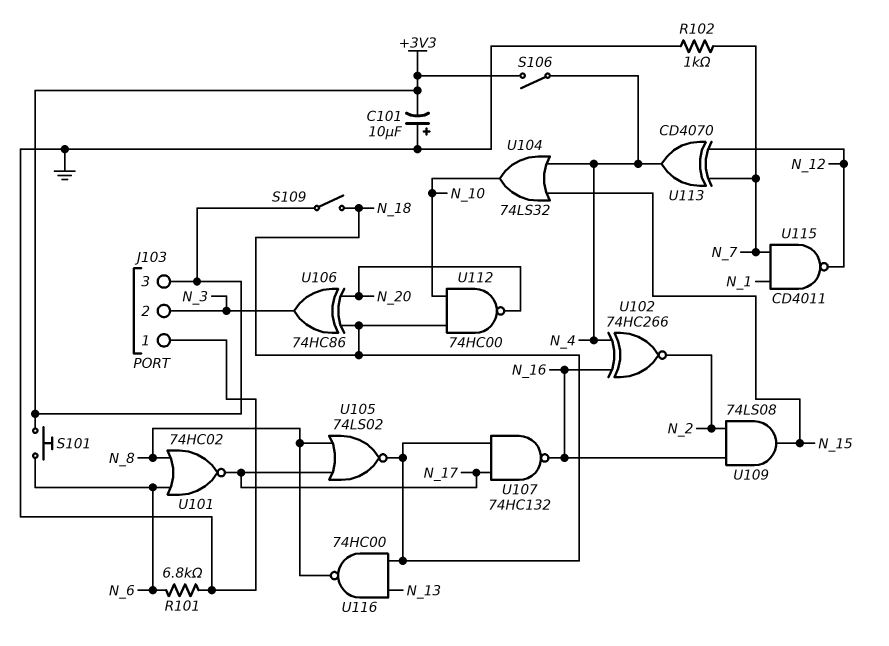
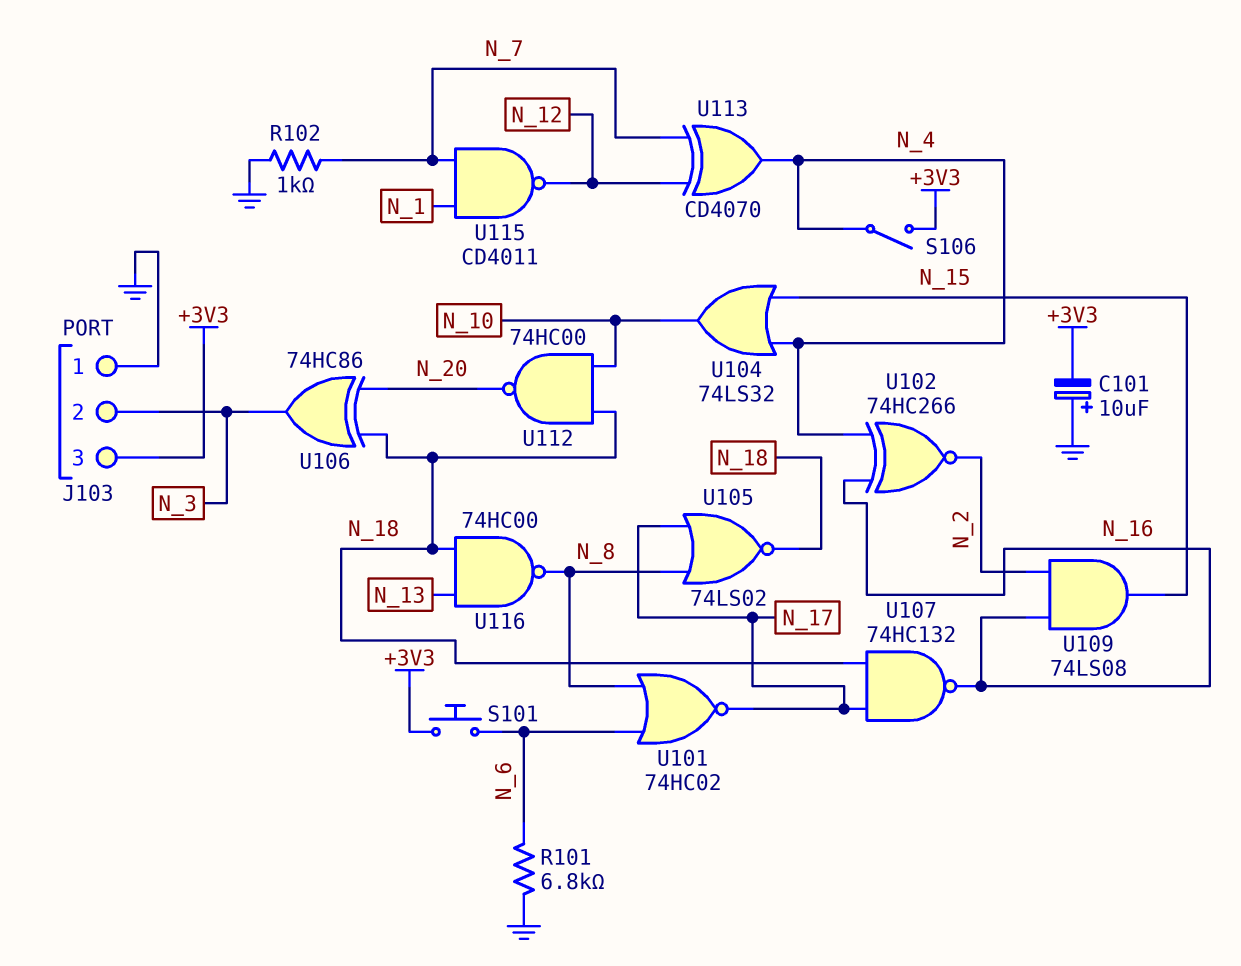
S109: switch (+3V3, N_18) -> none

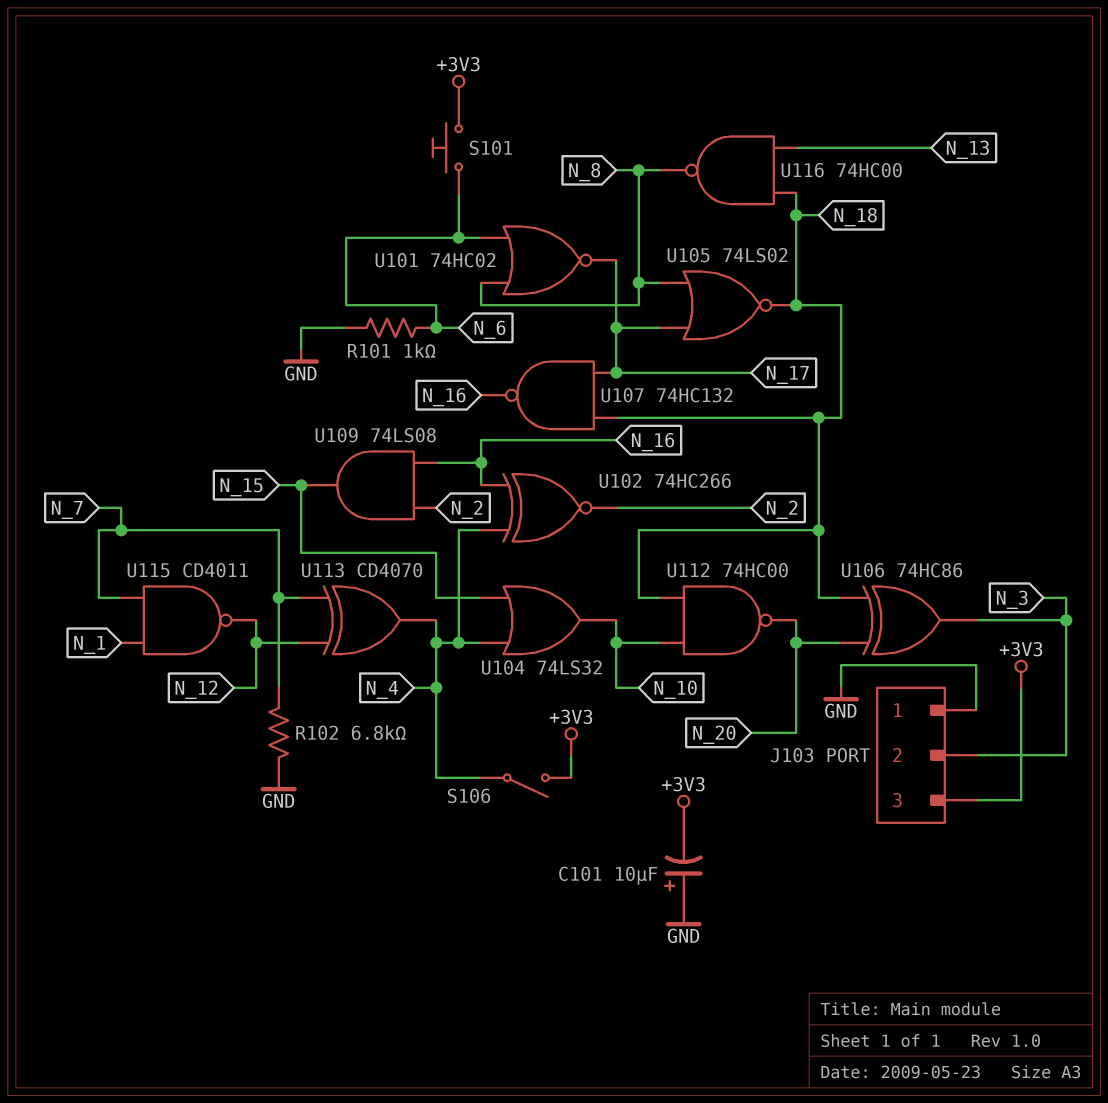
R101: 6.8k (GND, N_6) -> 1k (GND, N_6)
R102: 1k (GND, N_7) -> 6.8k (GND, N_7)

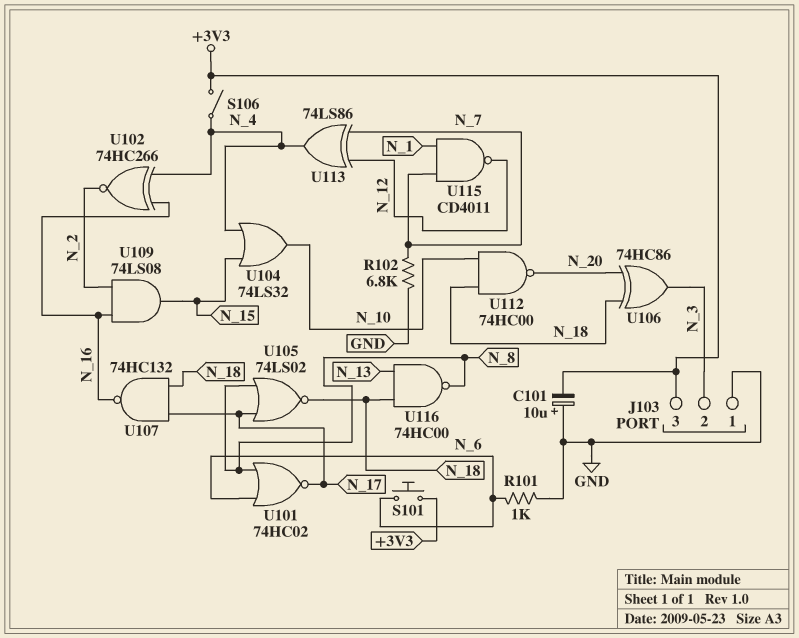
U113: XOR CD4070 (in N_7, in N_12, out N_4) -> XOR 74LS86 (in N_7, in N_12, out N_4)

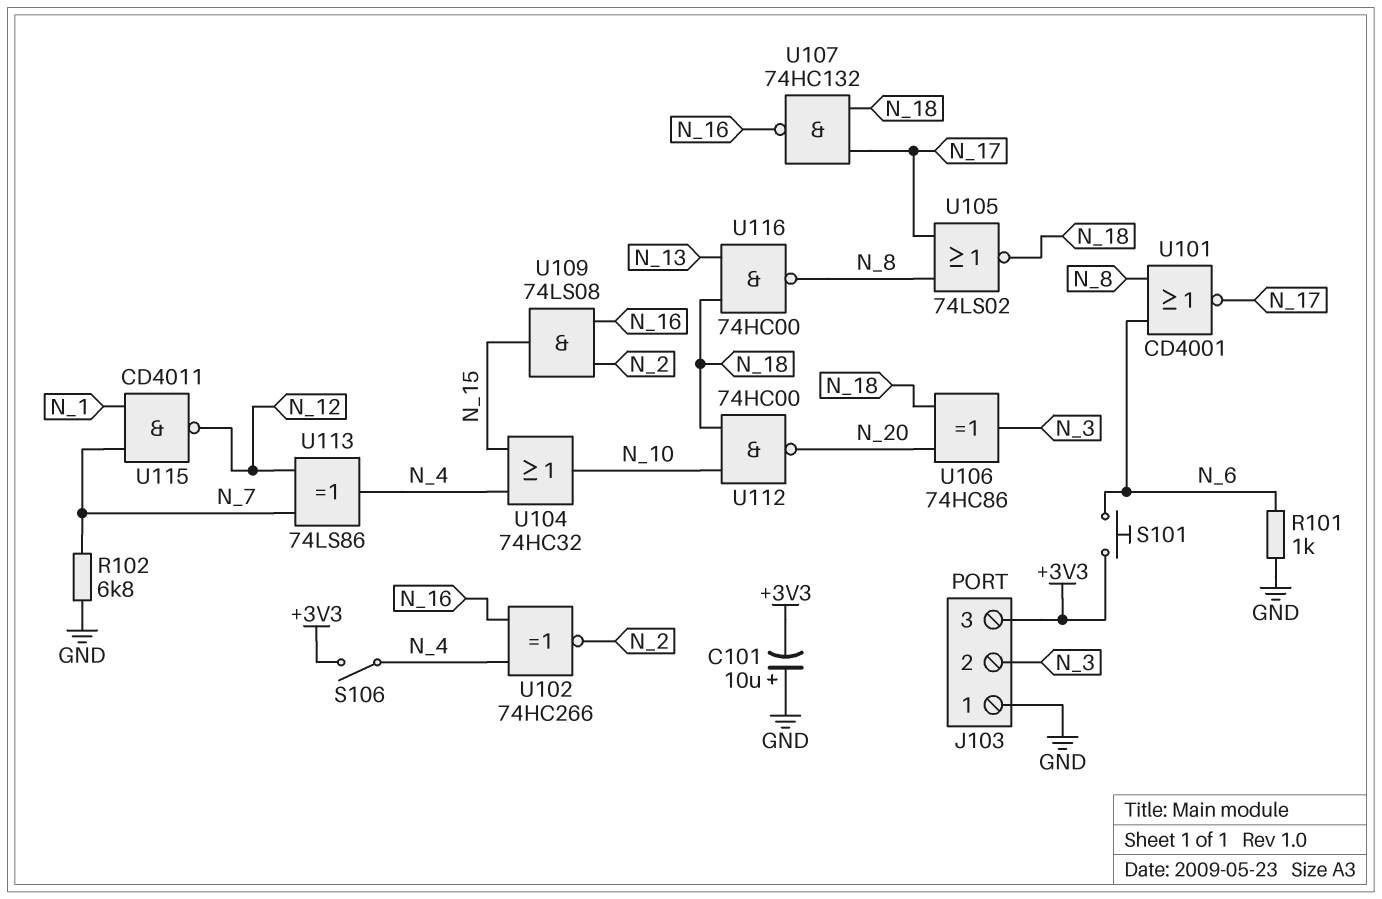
U101: NOR 74HC02 (in N_6, in N_8, out N_17) -> NOR CD4001 (in N_6, in N_8, out N_17)
U104: OR 74LS32 (in N_4, in N_15, out N_10) -> OR 74HC32 (in N_4, in N_15, out N_10)

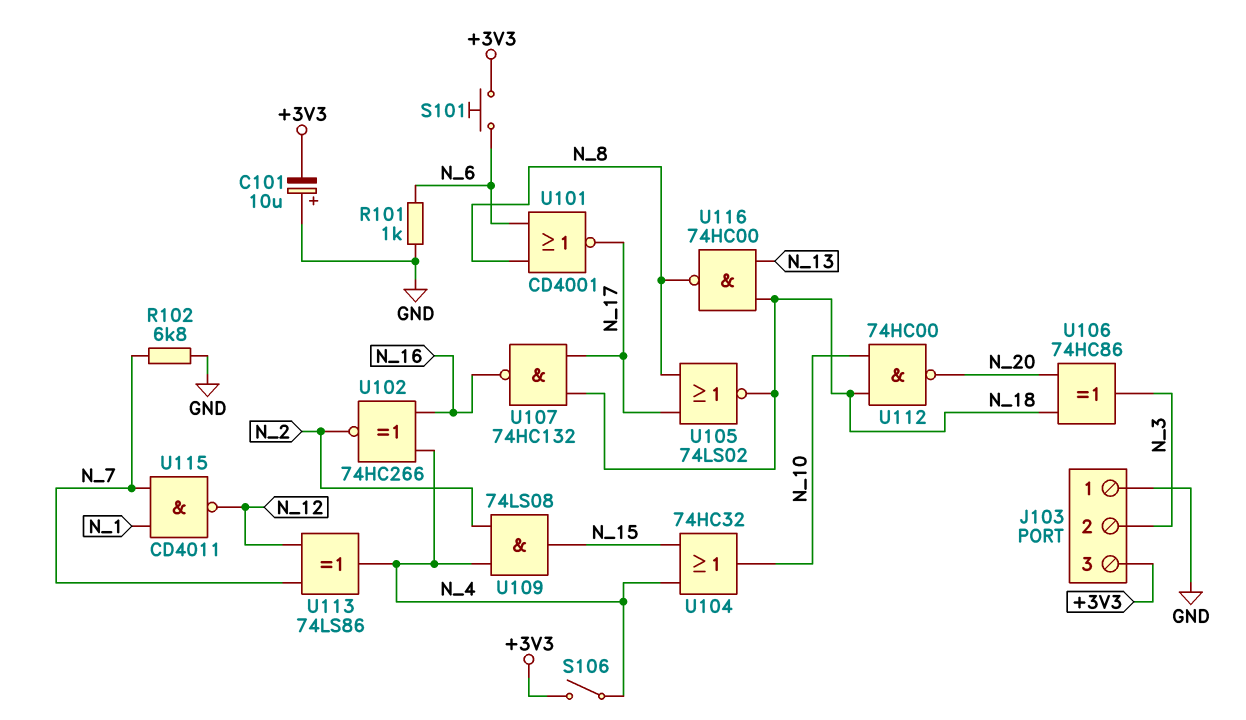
U109: AND 74LS08 (in N_2, in N_16, out N_15) -> AND 74LS08 (in N_2, in N_4, out N_15)

